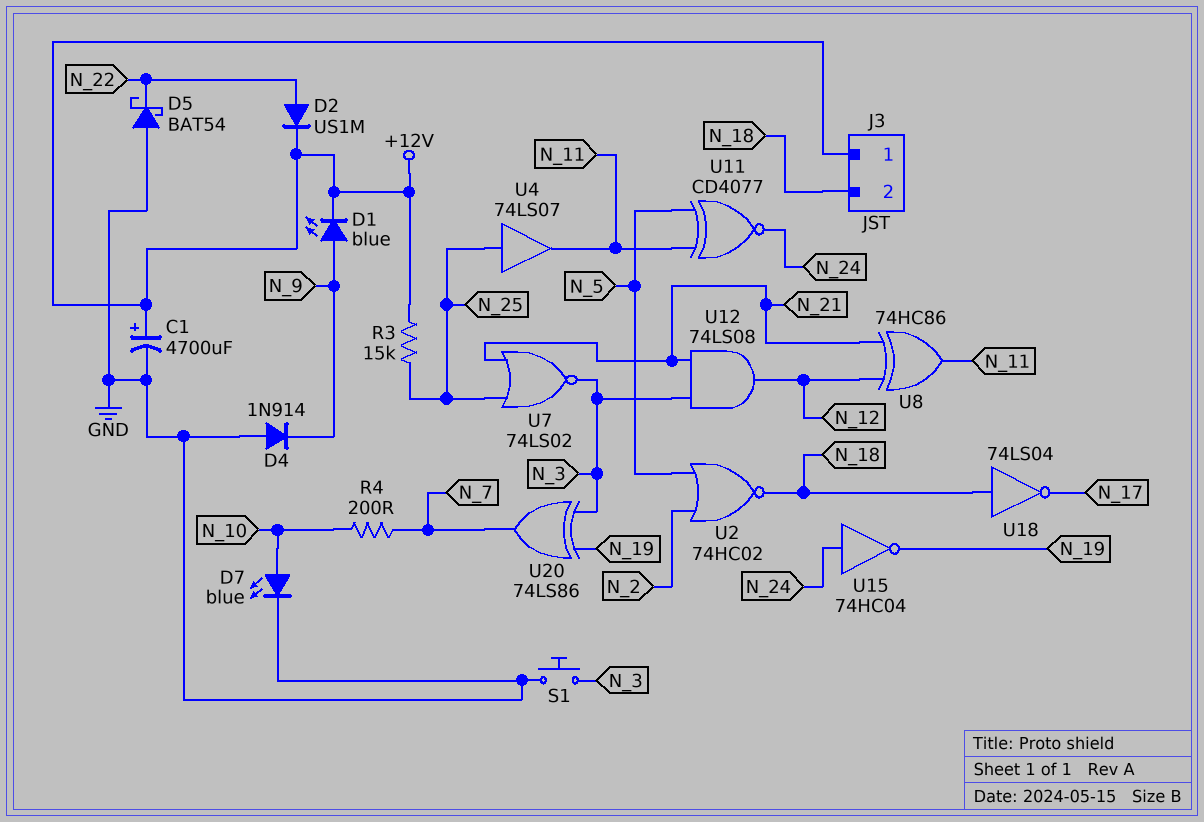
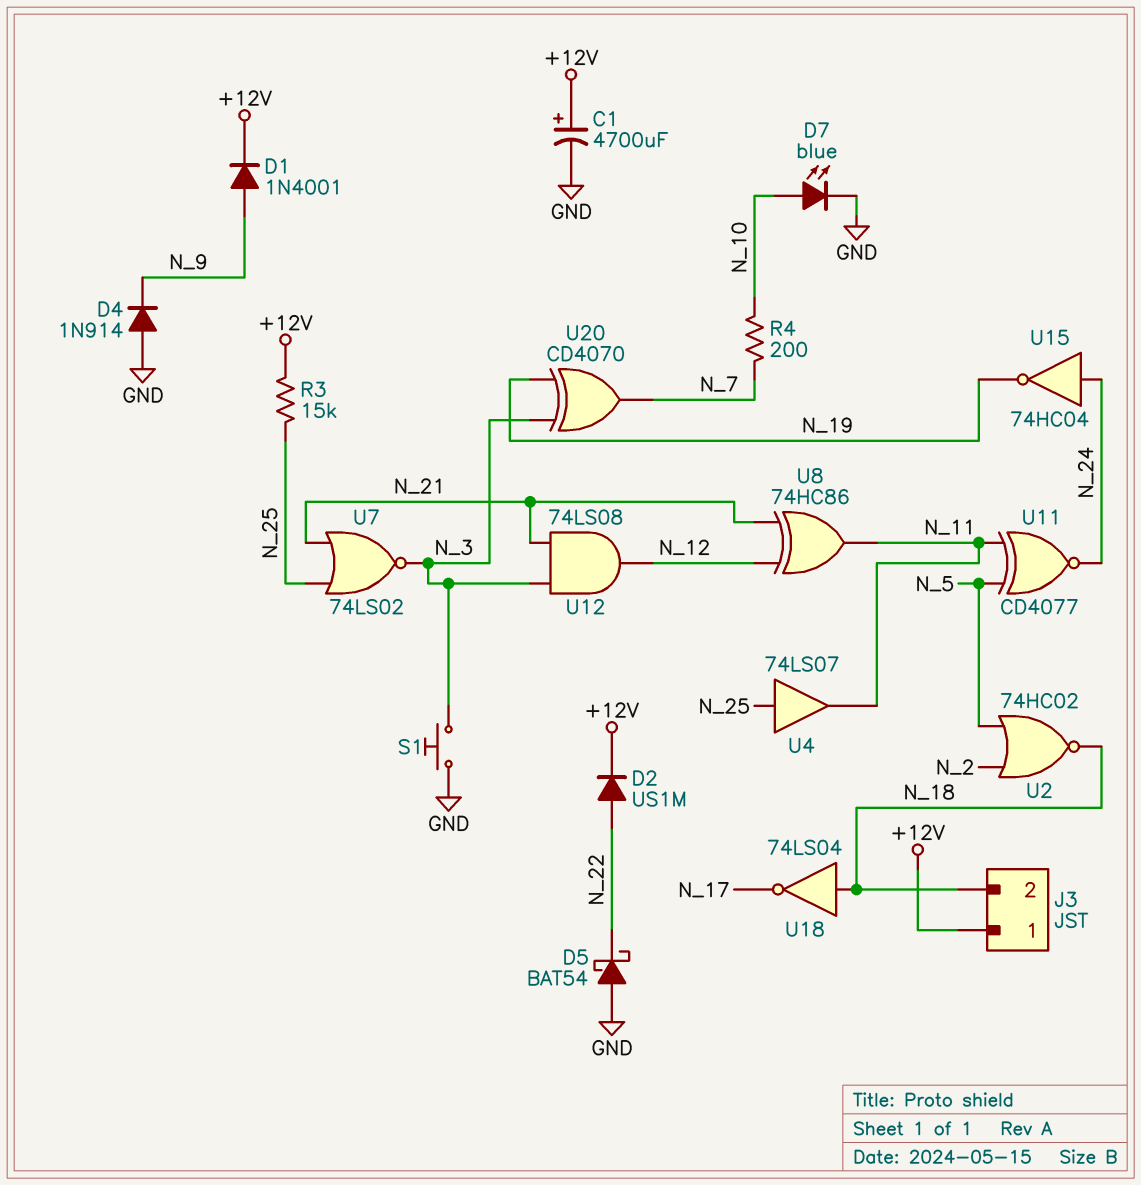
D1: LED blue (A N_9, K +12V) -> diode 1N4001 (A N_9, K +12V)
U20: XOR 74LS86 (in N_3, in N_19, out N_7) -> XOR CD4070 (in N_3, in N_19, out N_7)

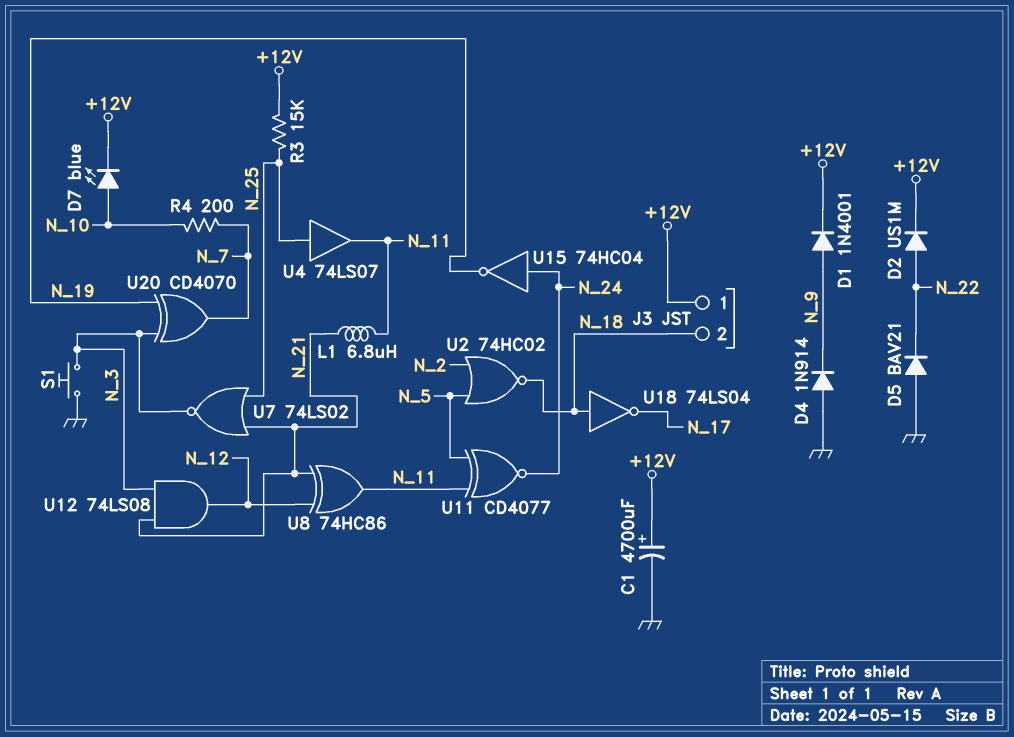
D5: schottky BAT54 (A GND, K N_22) -> diode BAV21 (A GND, K N_22)
D7: LED blue (A N_10, K GND) -> LED blue (A N_10, K +12V)
L1: none -> 6.8uH (N_11, N_21)

